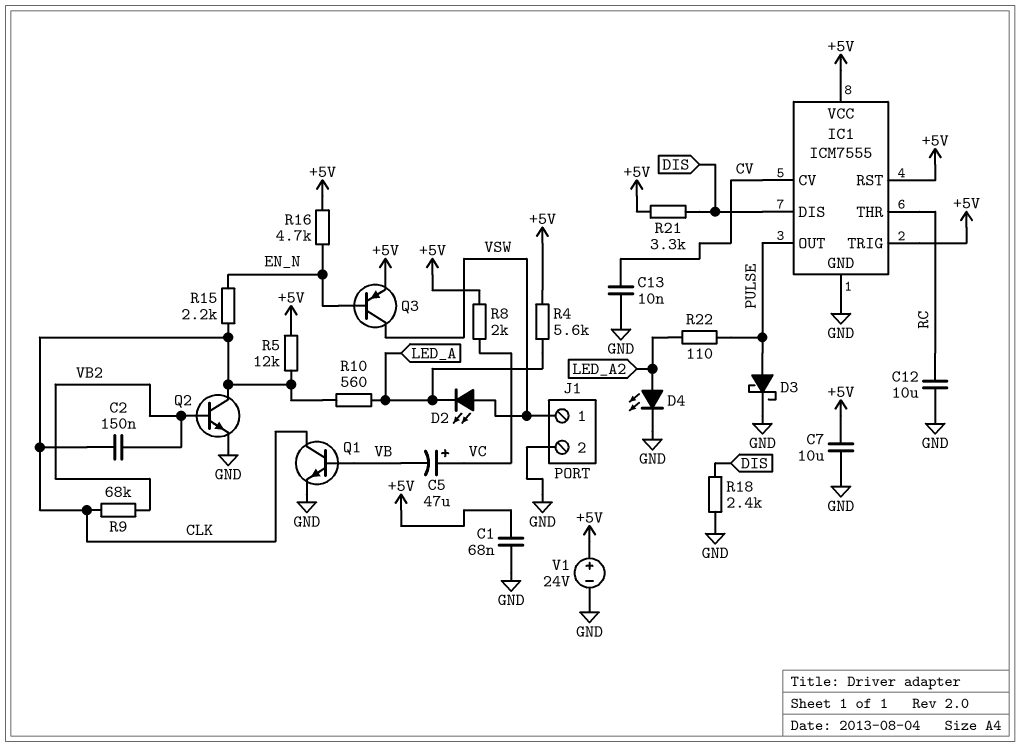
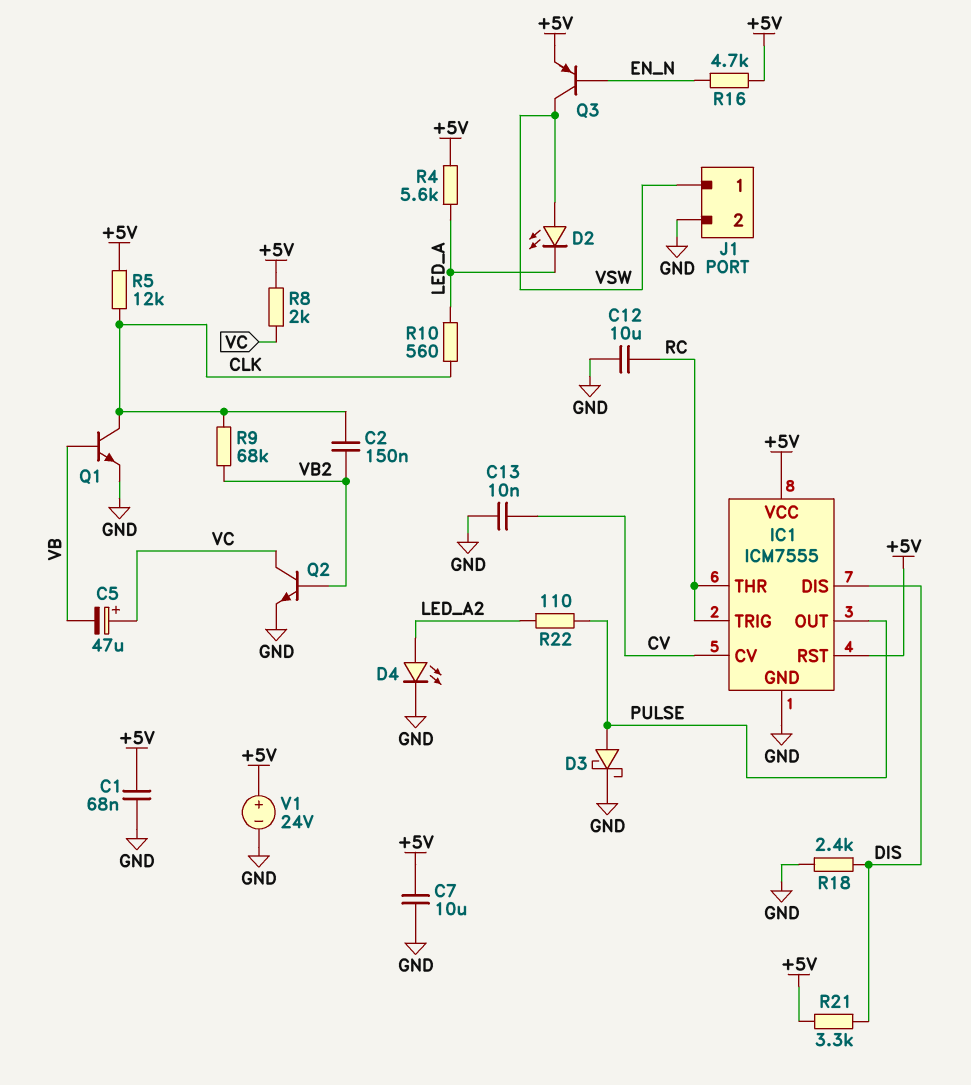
IC1 pin TRIG: +5V -> RC
Q2: NPN (B VB2, C CLK, E GND) -> NPN (B VB2, C VC, E GND)
R15: 2.2k (CLK, EN_N) -> none

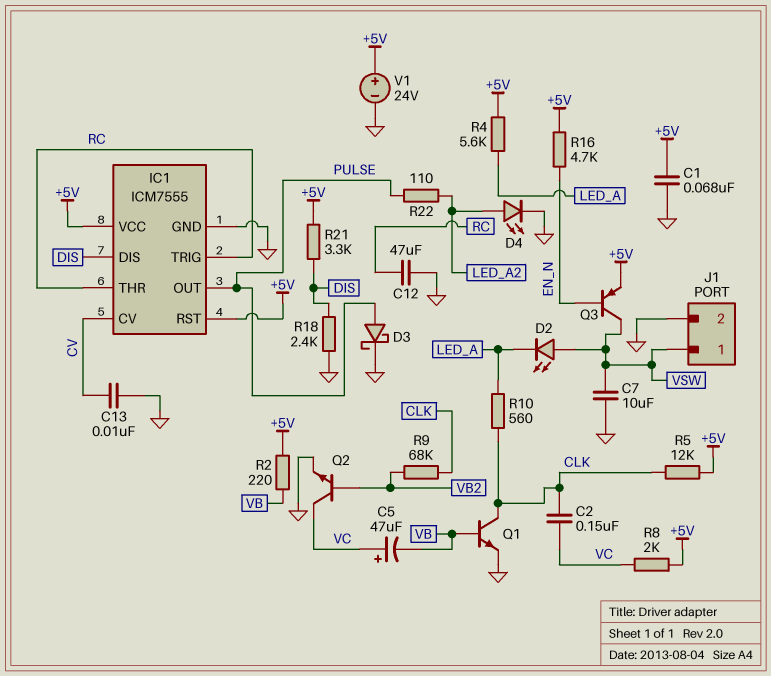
C2: 150nF (CLK, VB2) -> 150nF (CLK, VC)
C7: 10uF (+5V, GND) -> 10uF (GND, VSW)
C12: 10uF (GND, RC) -> 47uF (GND, RC)
R2: none -> 220 (+5V, VB)

